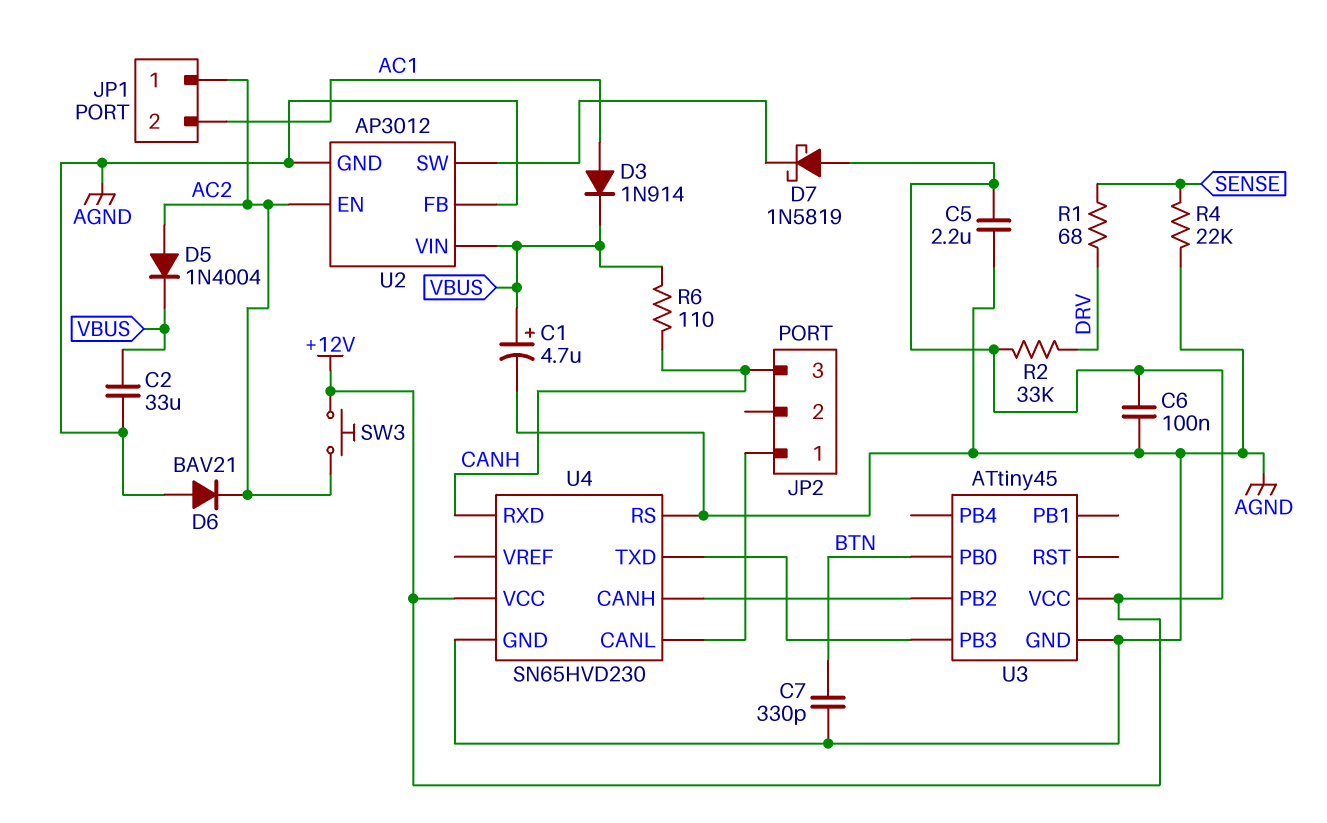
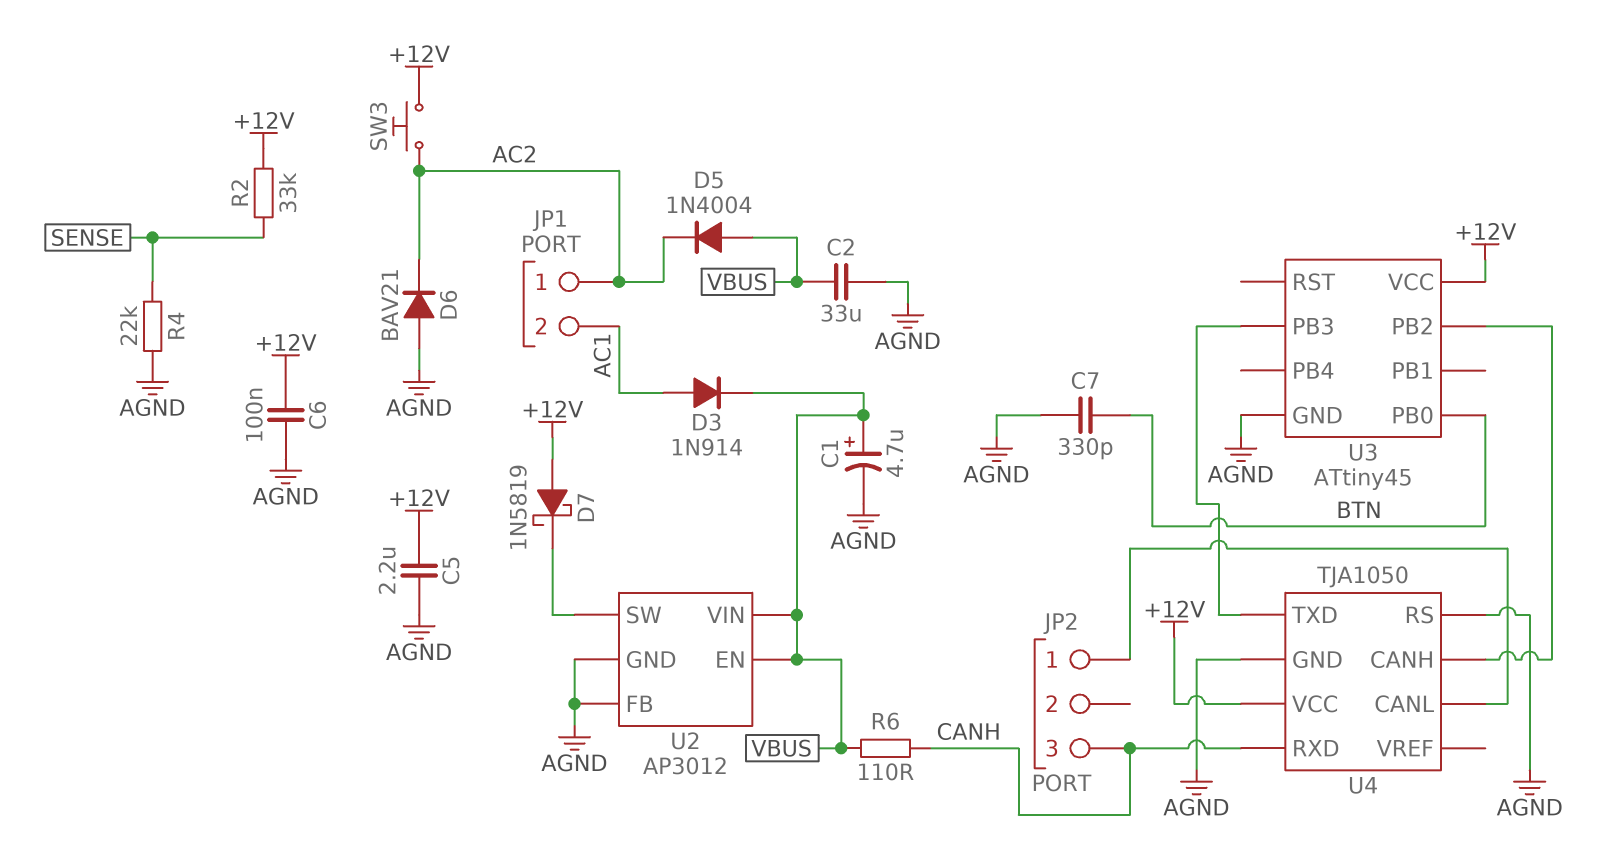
D5: diode 1N4004 (A AC2, K VBUS) -> diode 1N4004 (A VBUS, K AC2)
R1: 68 (DRV, SENSE) -> none
R2: 33k (+12V, DRV) -> 33k (+12V, SENSE)
U2 pin EN: AC2 -> VBUS
U4: SN65HVD230 -> TJA1050

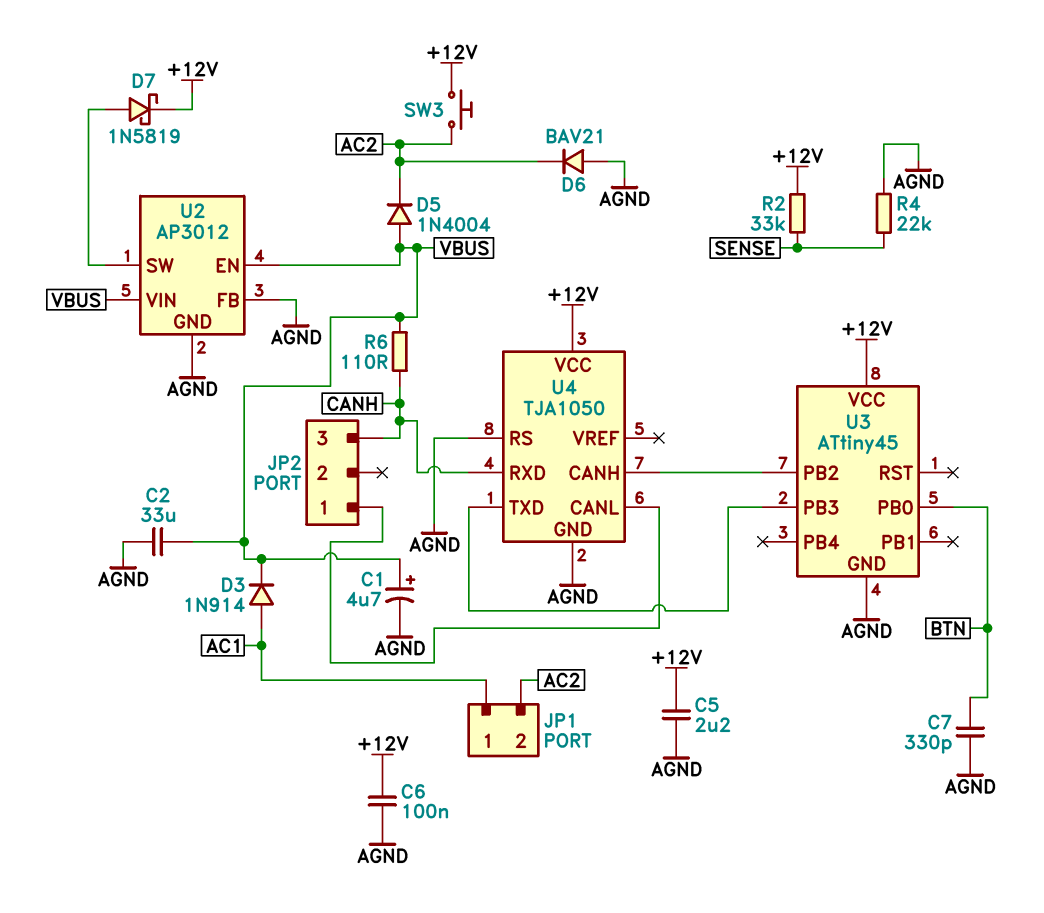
D7: schottky 1N5819 (A +12V, K U2/SW) -> schottky 1N5819 (A U2/SW, K +12V)
JP1 pin 1: AC2 -> AC1
JP1 pin 2: AC1 -> AC2

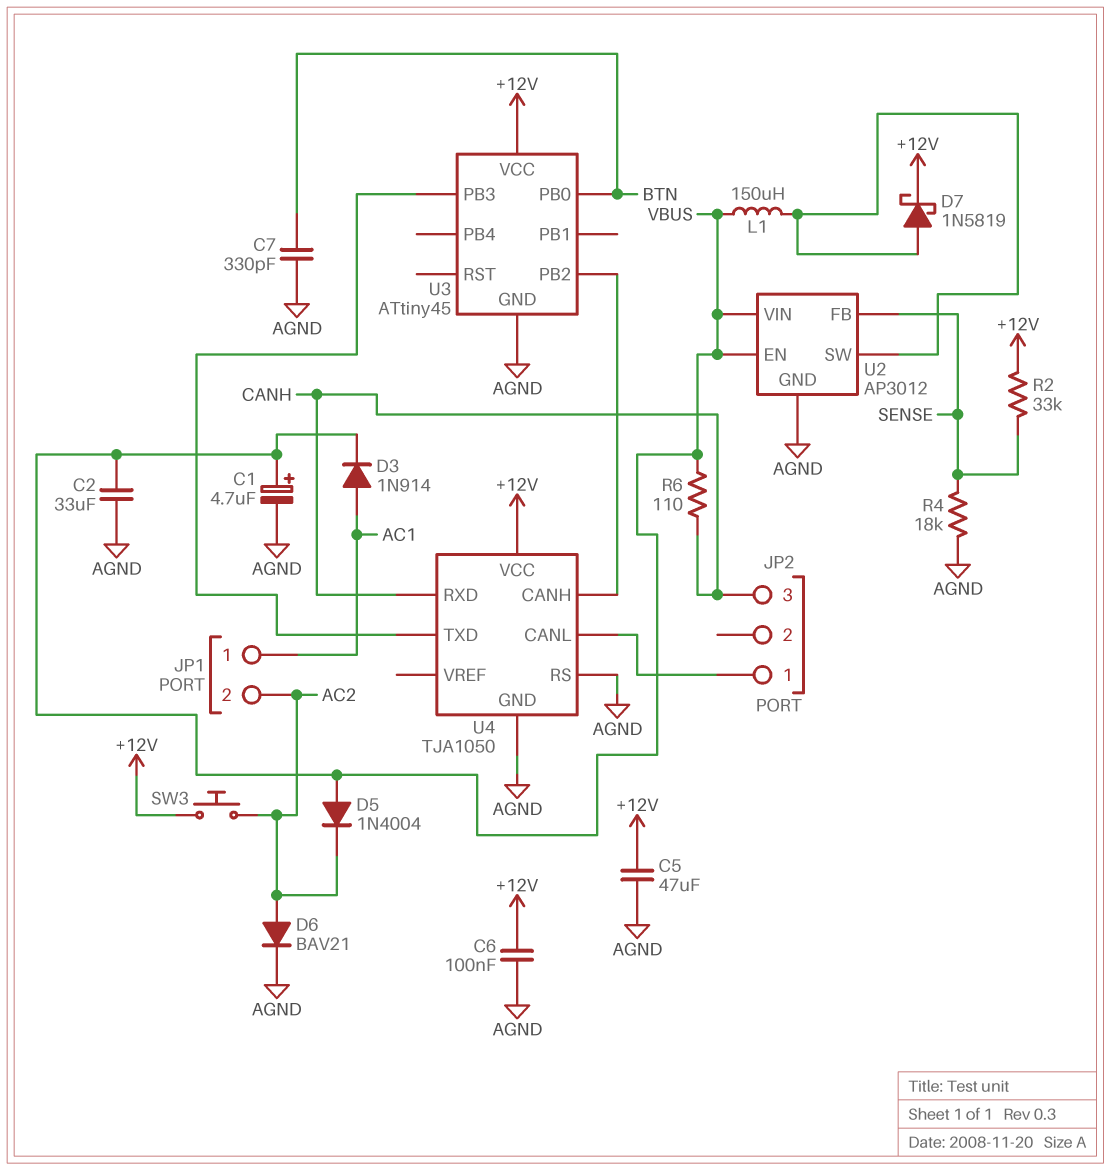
C5: 2.2uF (+12V, AGND) -> 47uF (+12V, AGND)
D6: diode BAV21 (A AGND, K AC2) -> diode BAV21 (A AC2, K AGND)
L1: none -> 150uH (U2/SW, VBUS)
R4: 22k (AGND, SENSE) -> 18k (AGND, SENSE)
U2 pin FB: AGND -> SENSE

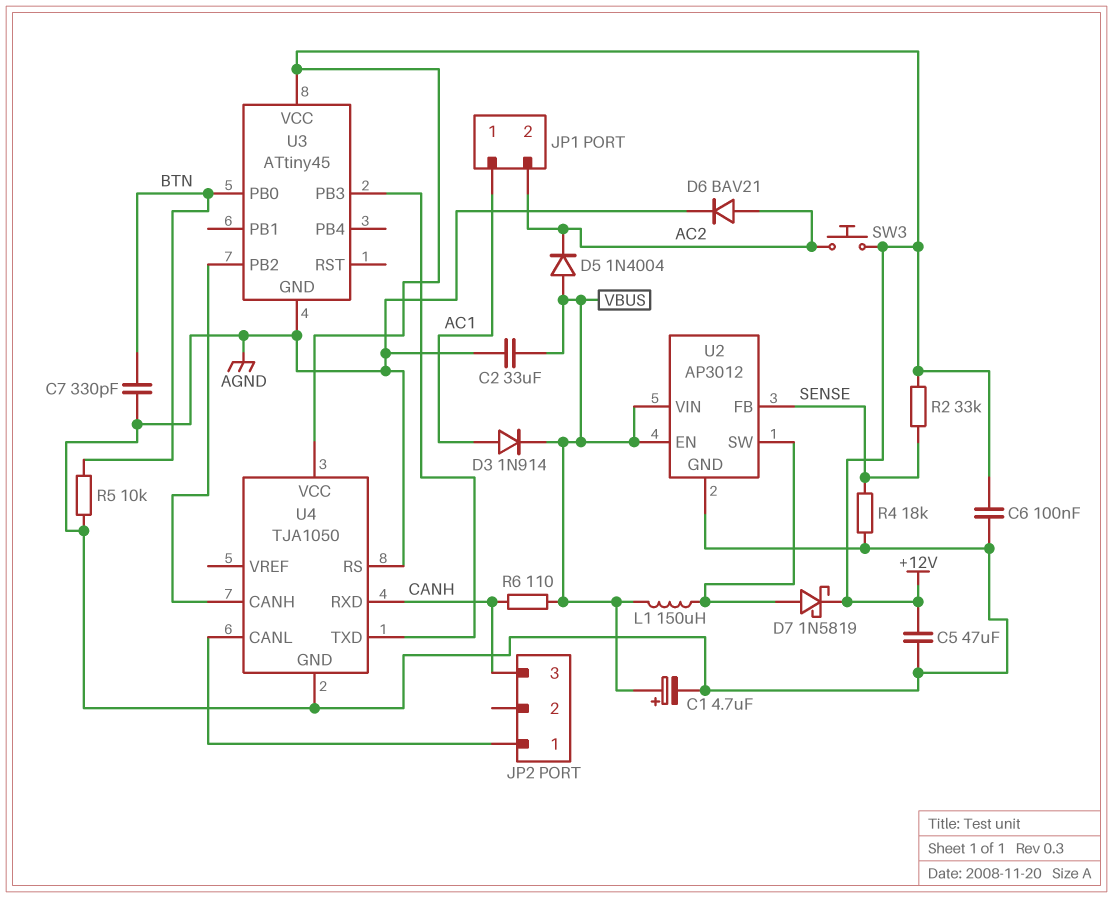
R5: none -> 10k (AGND, BTN)

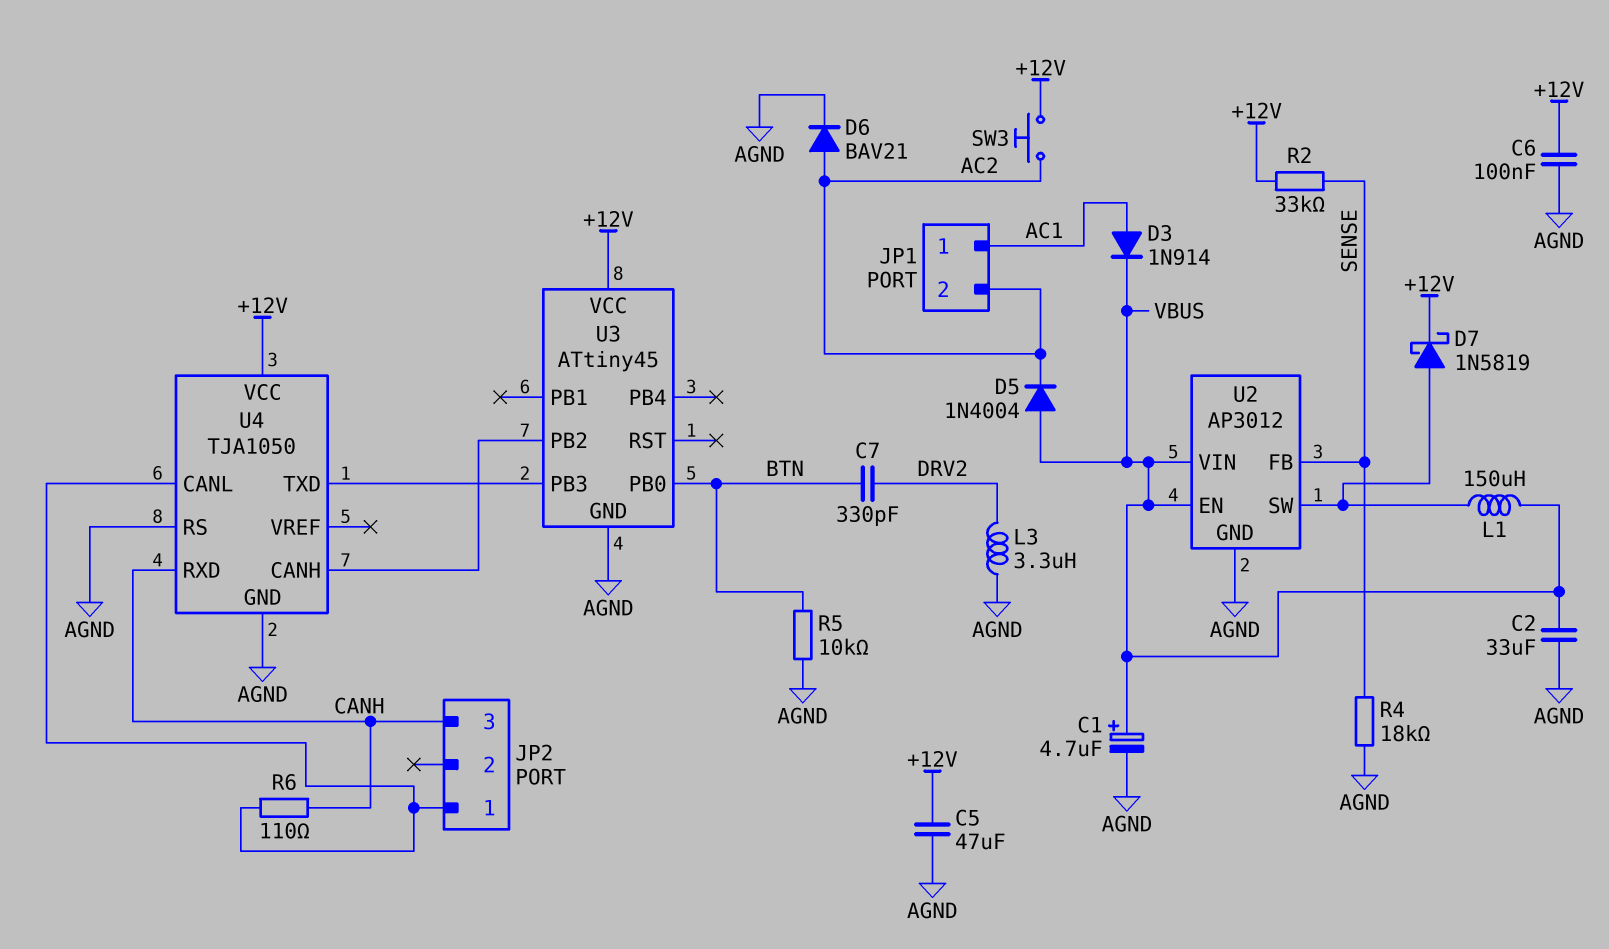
C7: 330pF (AGND, BTN) -> 330pF (BTN, DRV2)
L3: none -> 3.3uH (AGND, DRV2)
R6: 110 (CANH, VBUS) -> 110 (CANH, JP2/1)

